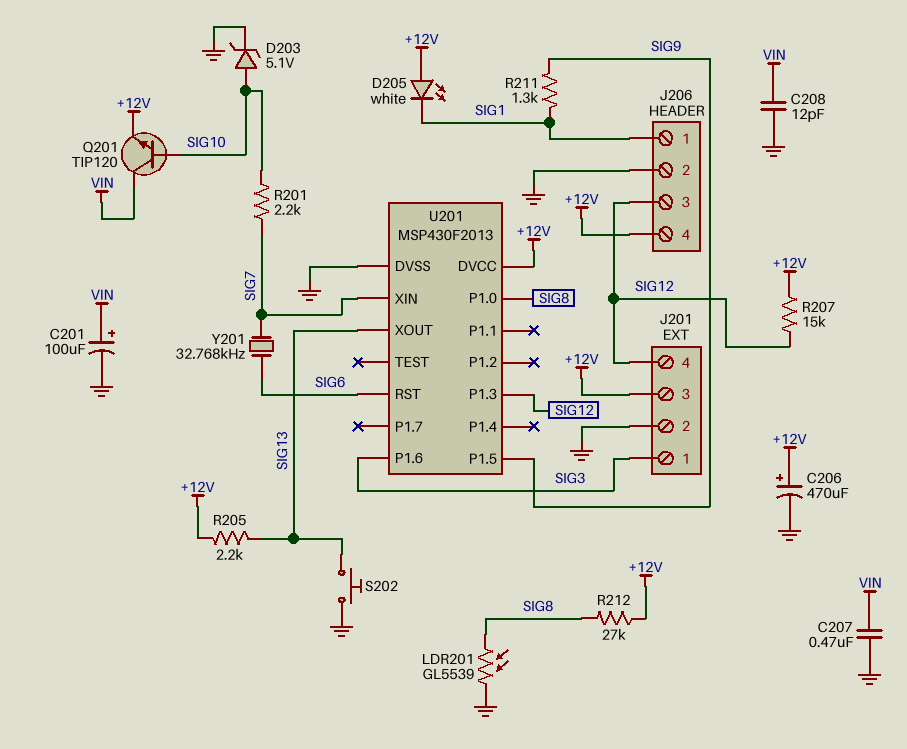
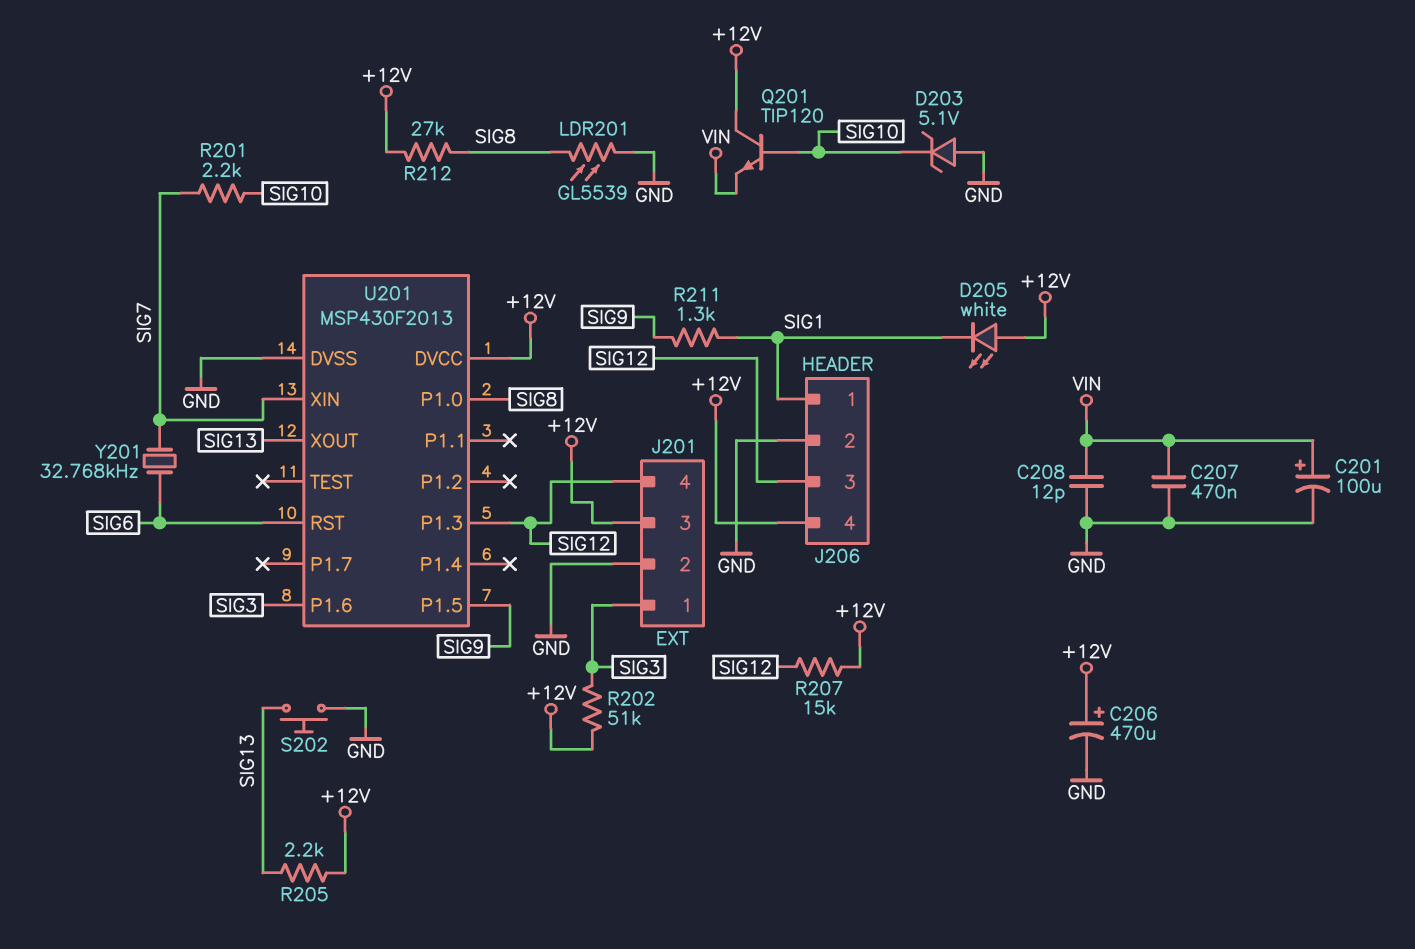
D203: zener 5.1V (A SIG10, K GND) -> zener 5.1V (A GND, K SIG10)
Q201: NPN TIP120 (B SIG10, C VIN, E +12V) -> NPN TIP120 (B SIG10, C +12V, E VIN)
R202: none -> 51k (+12V, SIG3)

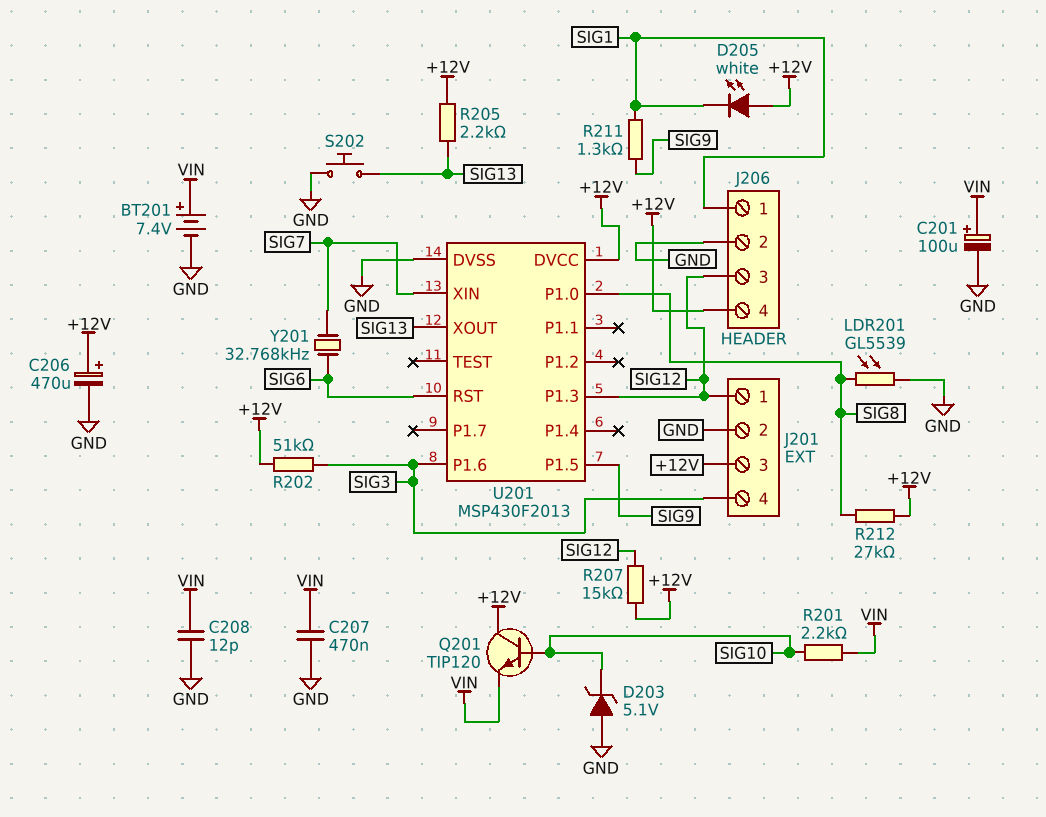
BT201: none -> 7.4V (plus VIN, minus GND)
J201 pin 1: SIG3 -> SIG12
J201 pin 4: SIG12 -> SIG3
R201: 2.2k (SIG7, SIG10) -> 2.2k (SIG10, VIN)

